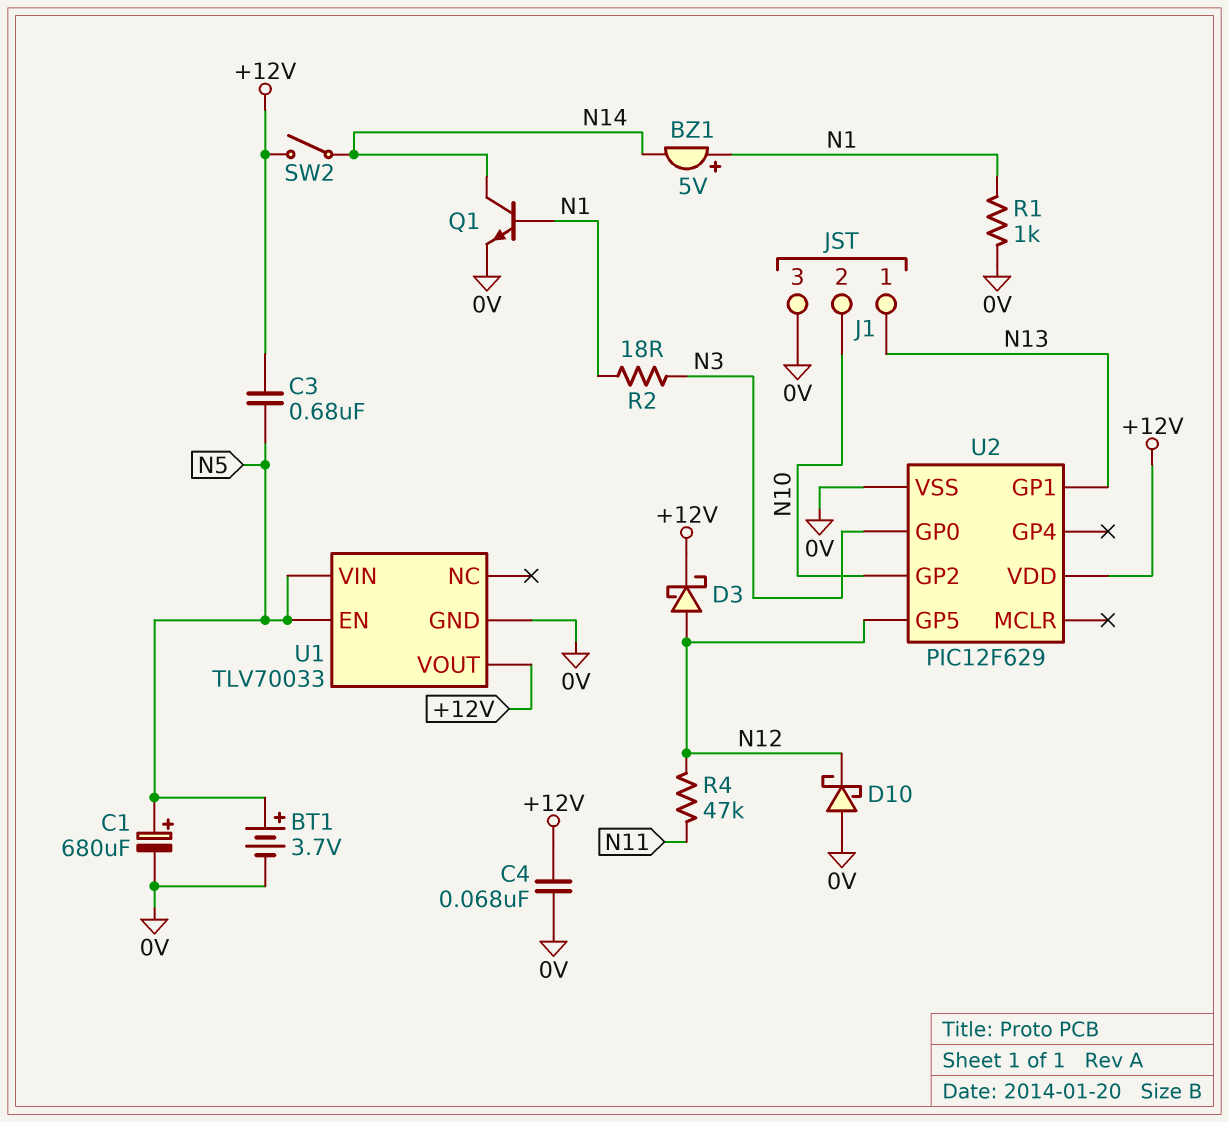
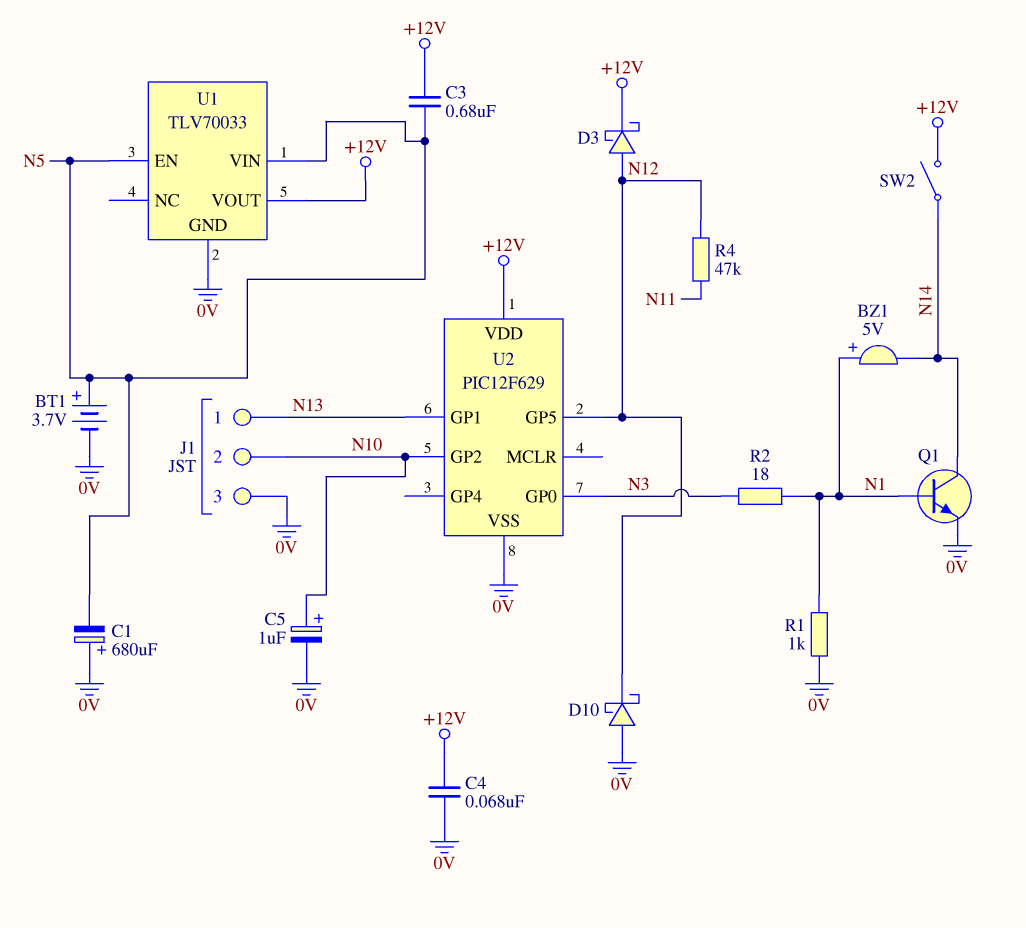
C1: 680uF (plus N5, minus 0V) -> 680uF (plus 0V, minus N5)
C5: none -> 1uF (plus N10, minus 0V)

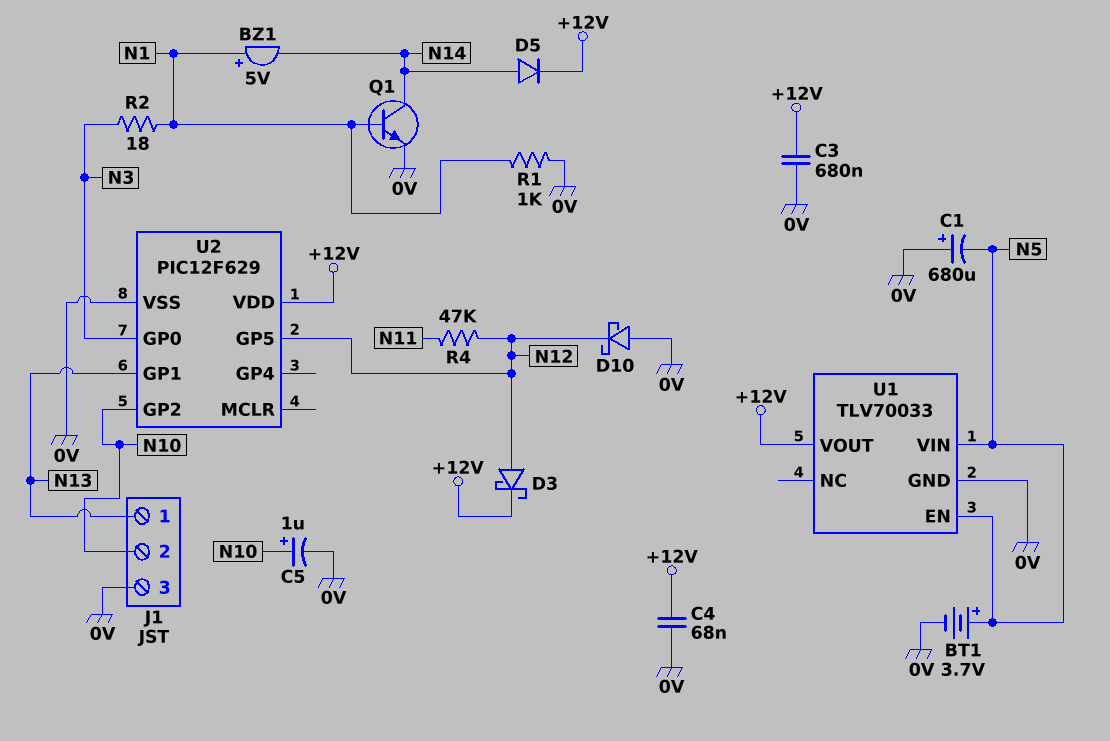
C3: 680nF (+12V, N5) -> 680nF (+12V, 0V)
D5: none -> diode (A N14, K +12V)
SW2: switch (+12V, N14) -> none

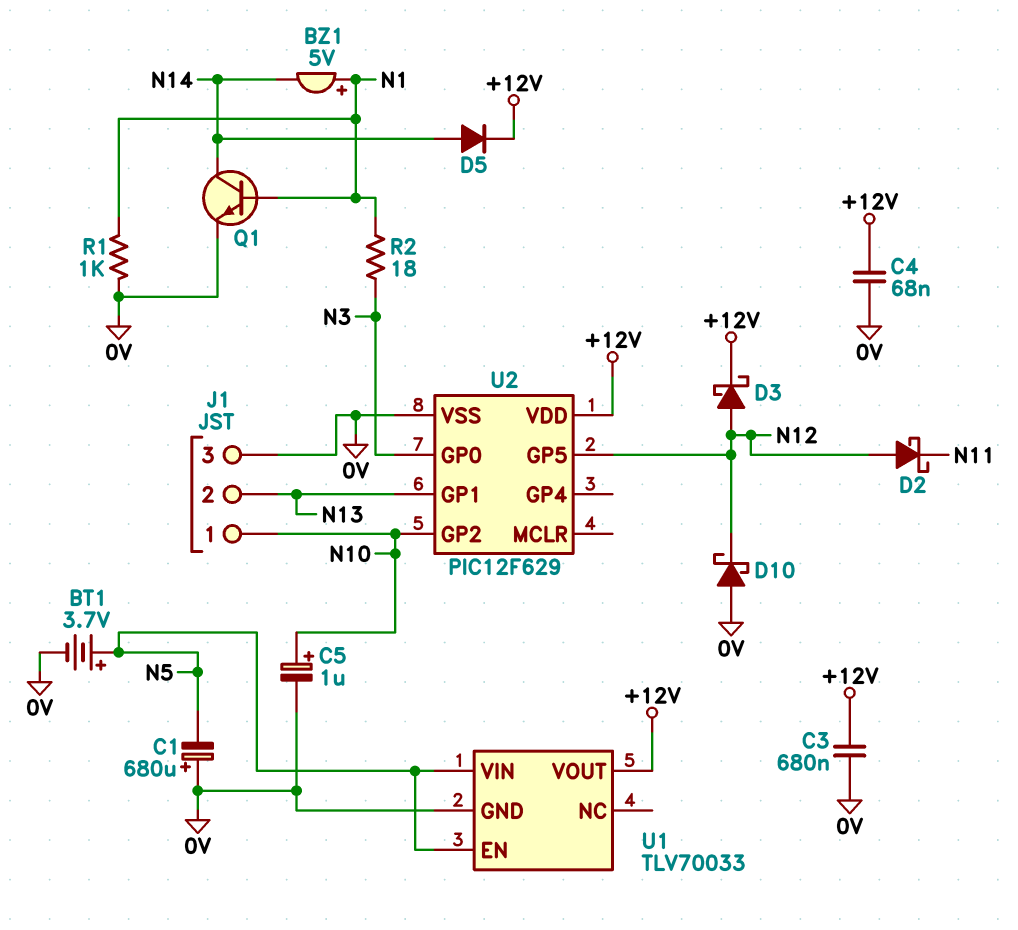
D2: none -> schottky (A N12, K N11)
J1 pin 1: N13 -> N10
J1 pin 2: N10 -> N13
R4: 47k (N11, N12) -> none

